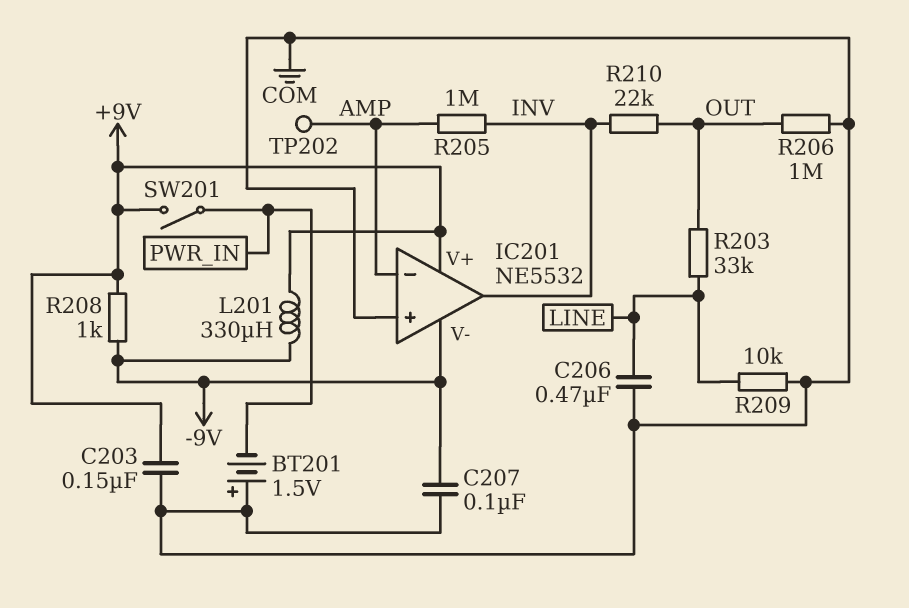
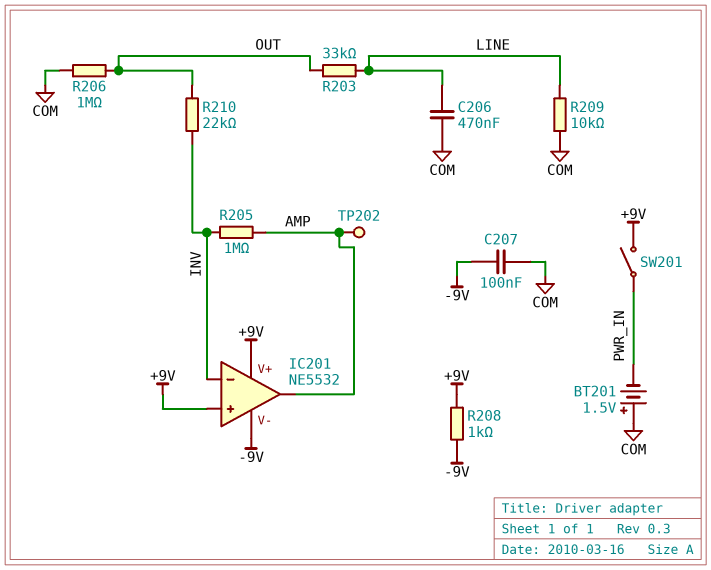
C203: 150nF (+9V, COM) -> none
IC201 pin in+: COM -> +9V
IC201 pin in-: AMP -> INV
IC201 pin out: INV -> AMP
L201: 330uH (+9V, -9V) -> none

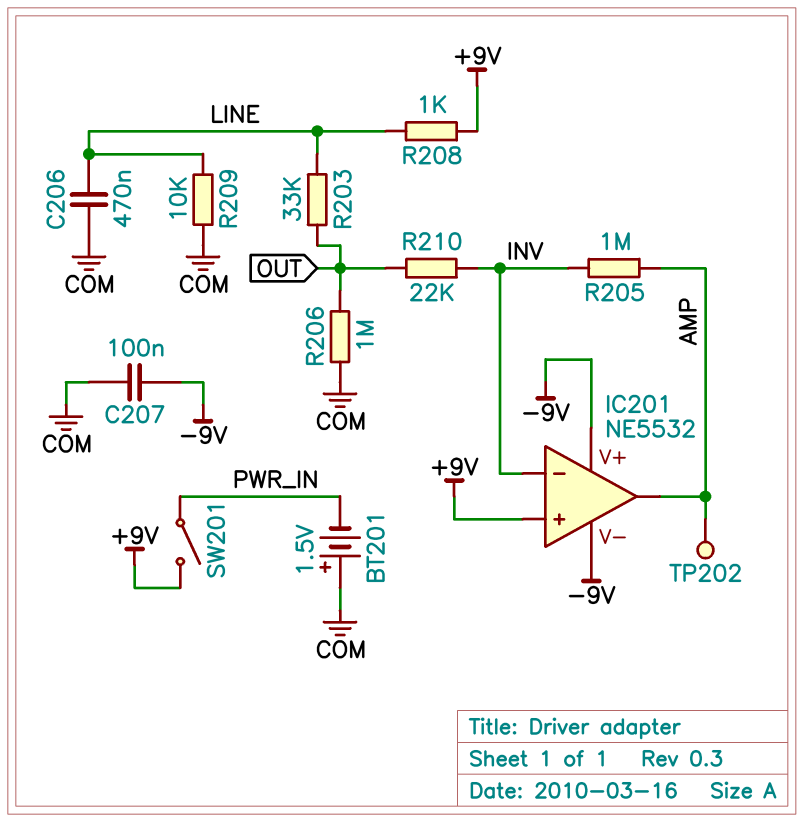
IC201 pin V+: +9V -> -9V
R208: 1k (+9V, -9V) -> 1k (+9V, LINE)

